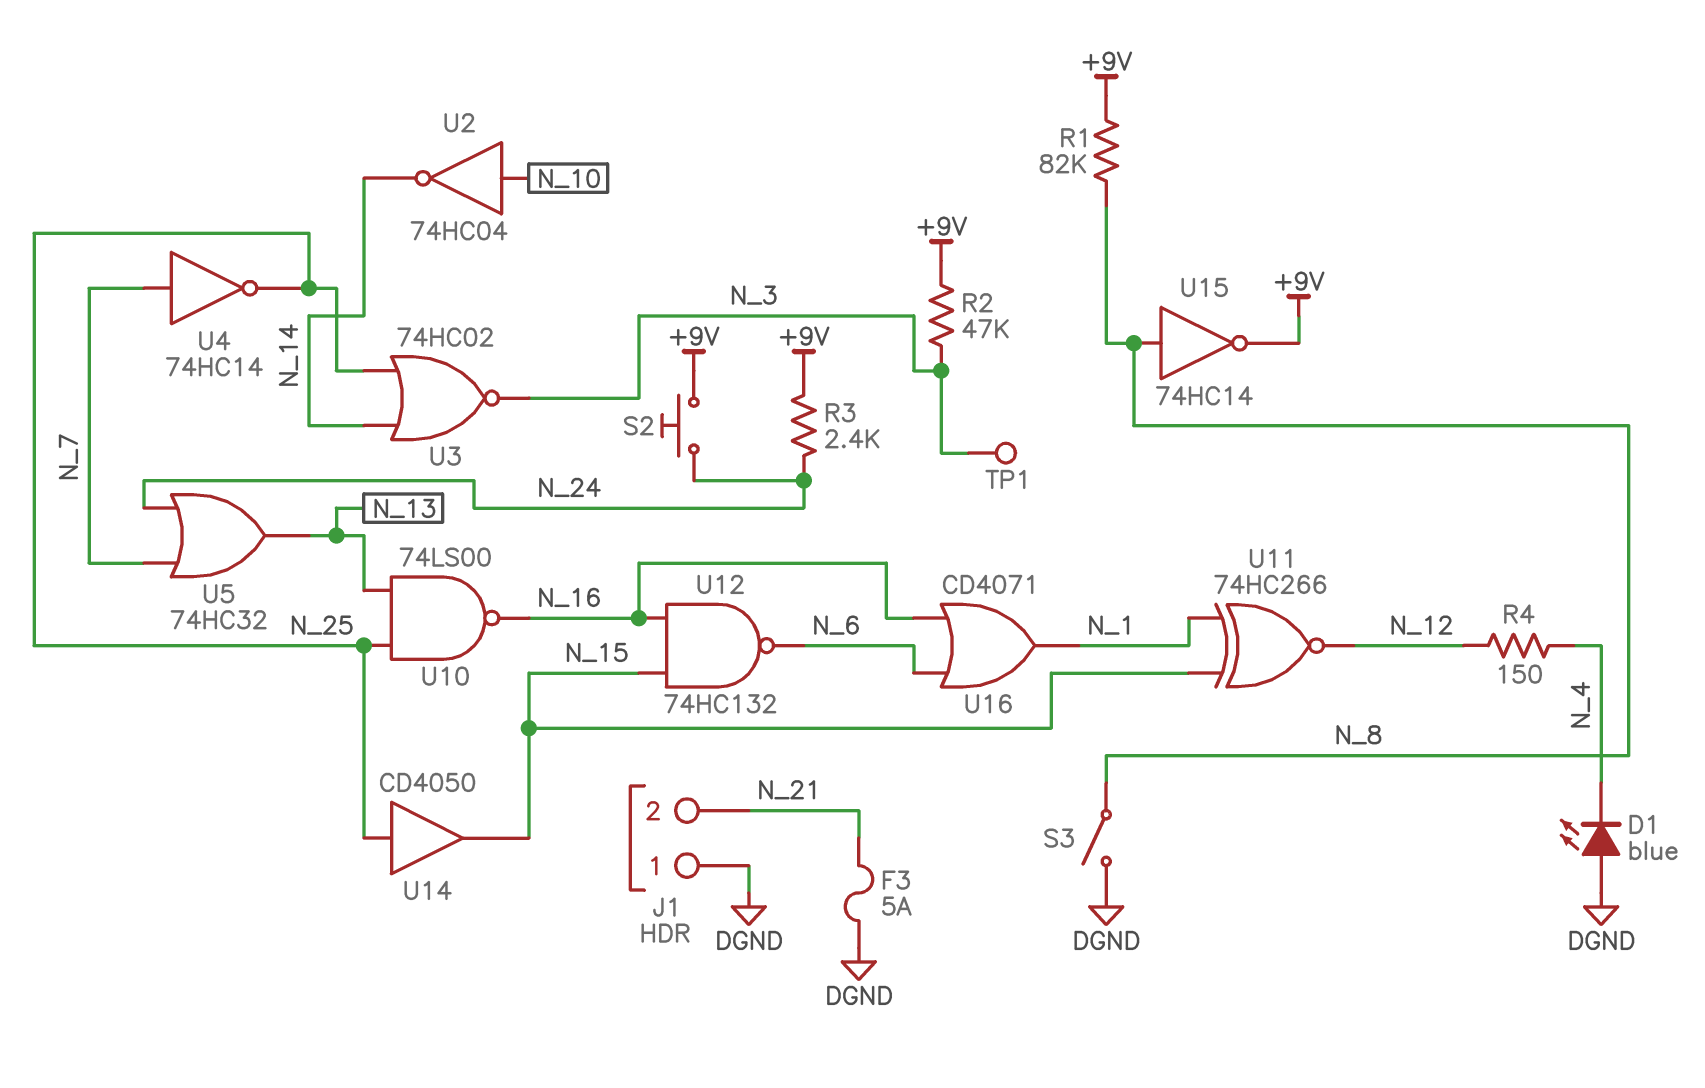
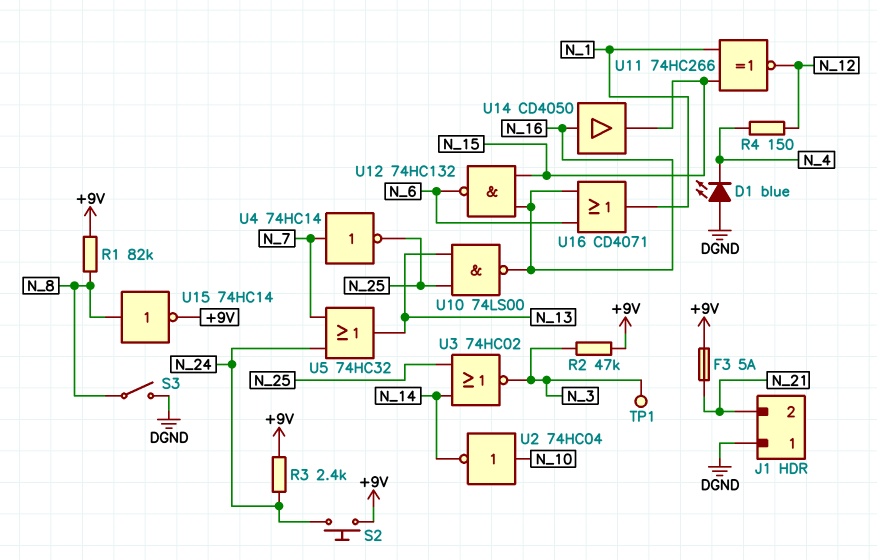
F3: 5A (DGND, N_21) -> 5A (+9V, N_21)
U14: buffer CD4050 (in N_25, out N_15) -> buffer CD4050 (in N_16, out N_15)

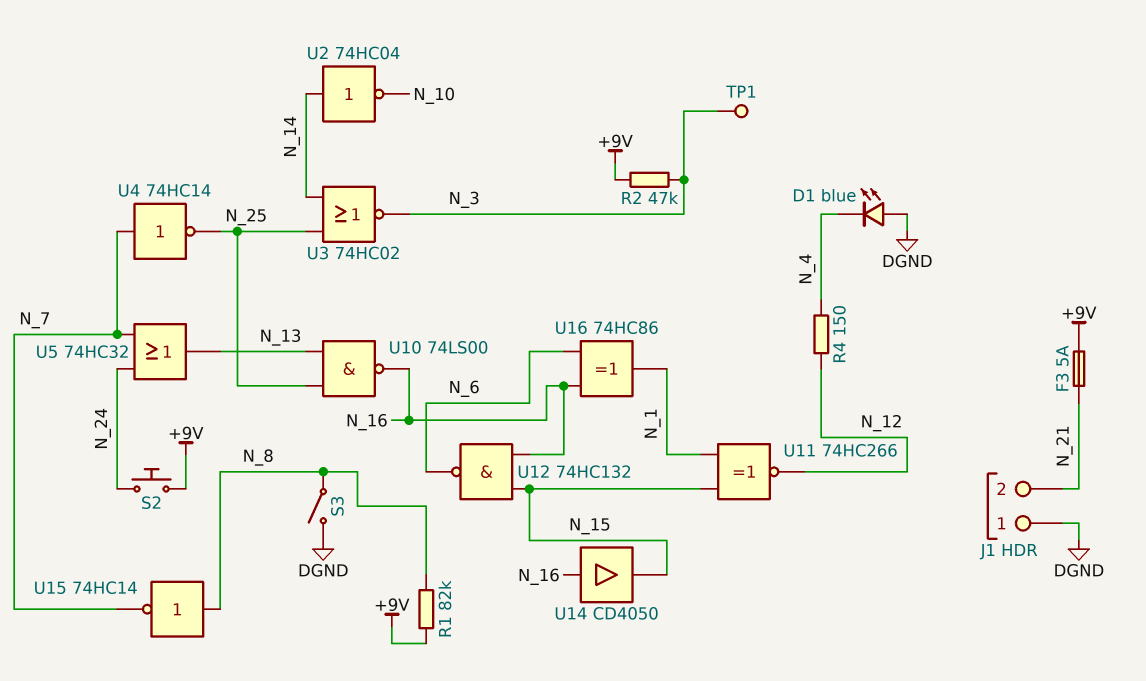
R3: 2.4k (+9V, N_24) -> none
U2: NOT 74HC04 (in N_10, out N_14) -> NOT 74HC04 (in N_14, out N_10)
U15: NOT 74HC14 (in N_8, out +9V) -> NOT 74HC14 (in N_8, out N_7)
U16: OR CD4071 (in N_6, in N_16, out N_1) -> XOR 74HC86 (in N_6, in N_16, out N_1)

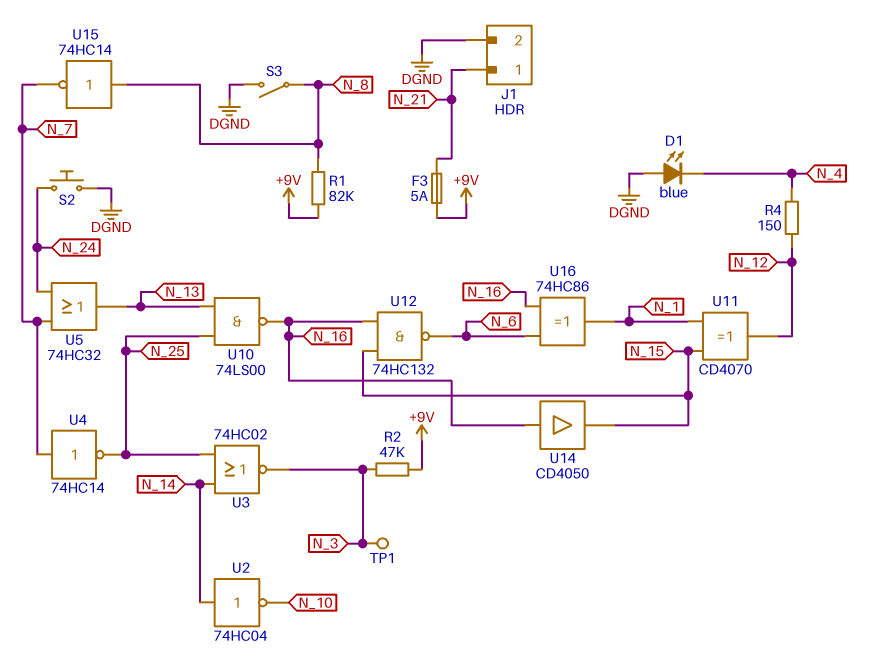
J1 pin 1: DGND -> N_21
J1 pin 2: N_21 -> DGND
S2: button (+9V, N_24) -> button (DGND, N_24)
U11: XNOR 74HC266 (in N_1, in N_15, out N_12) -> XOR CD4070 (in N_1, in N_15, out N_12)

